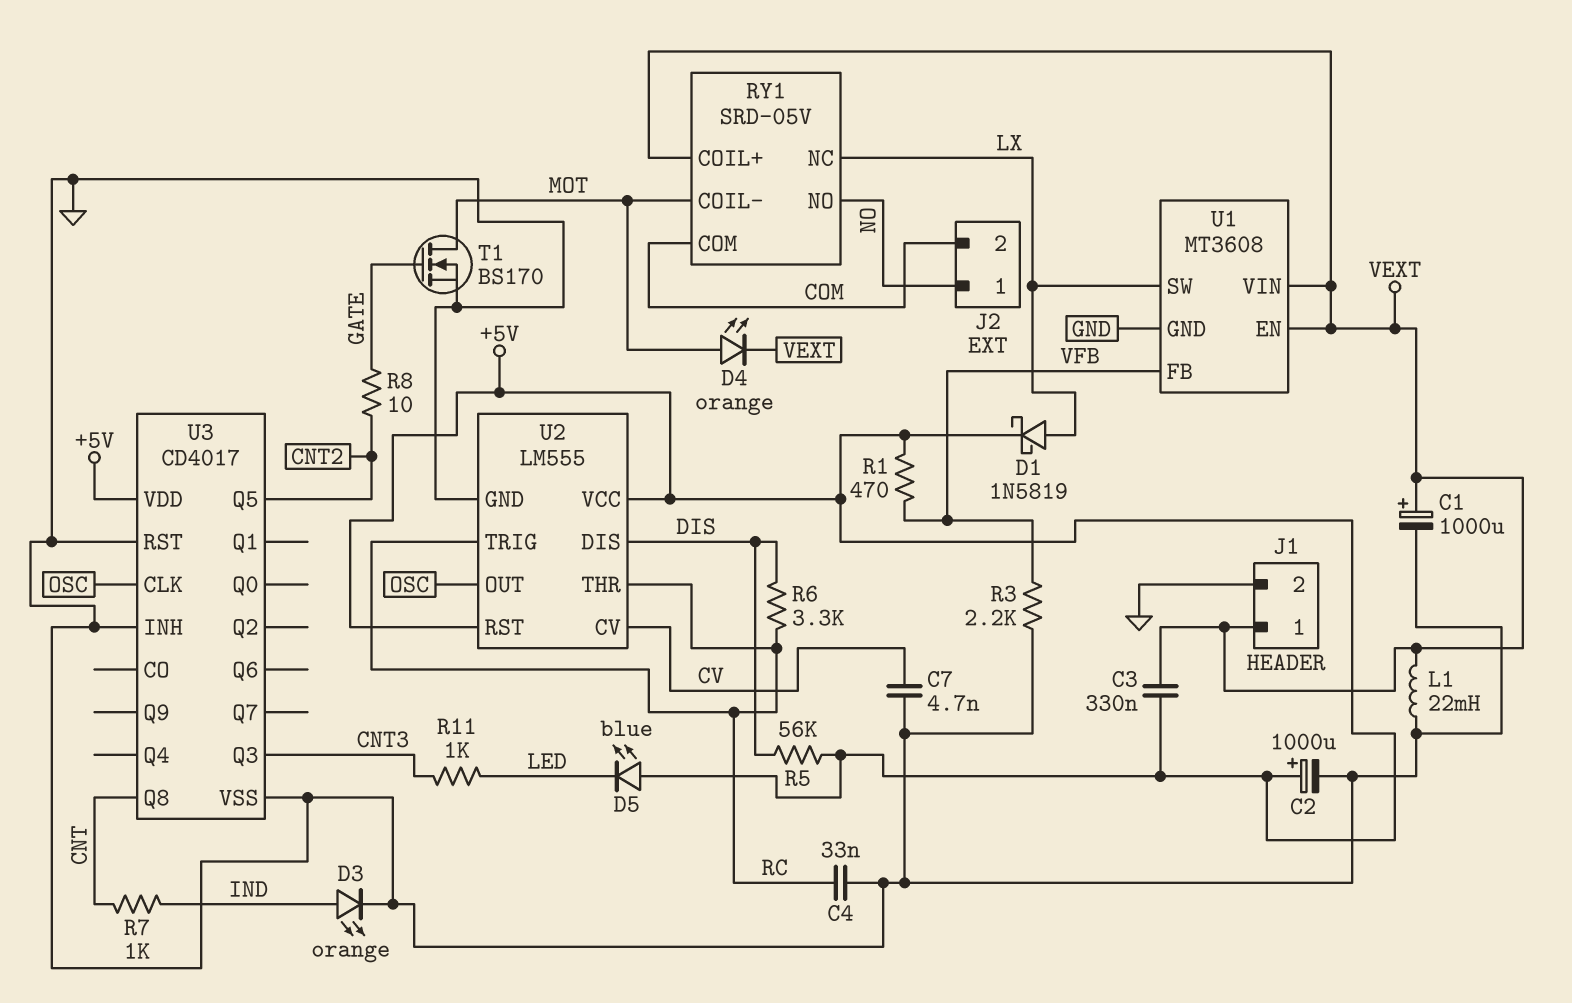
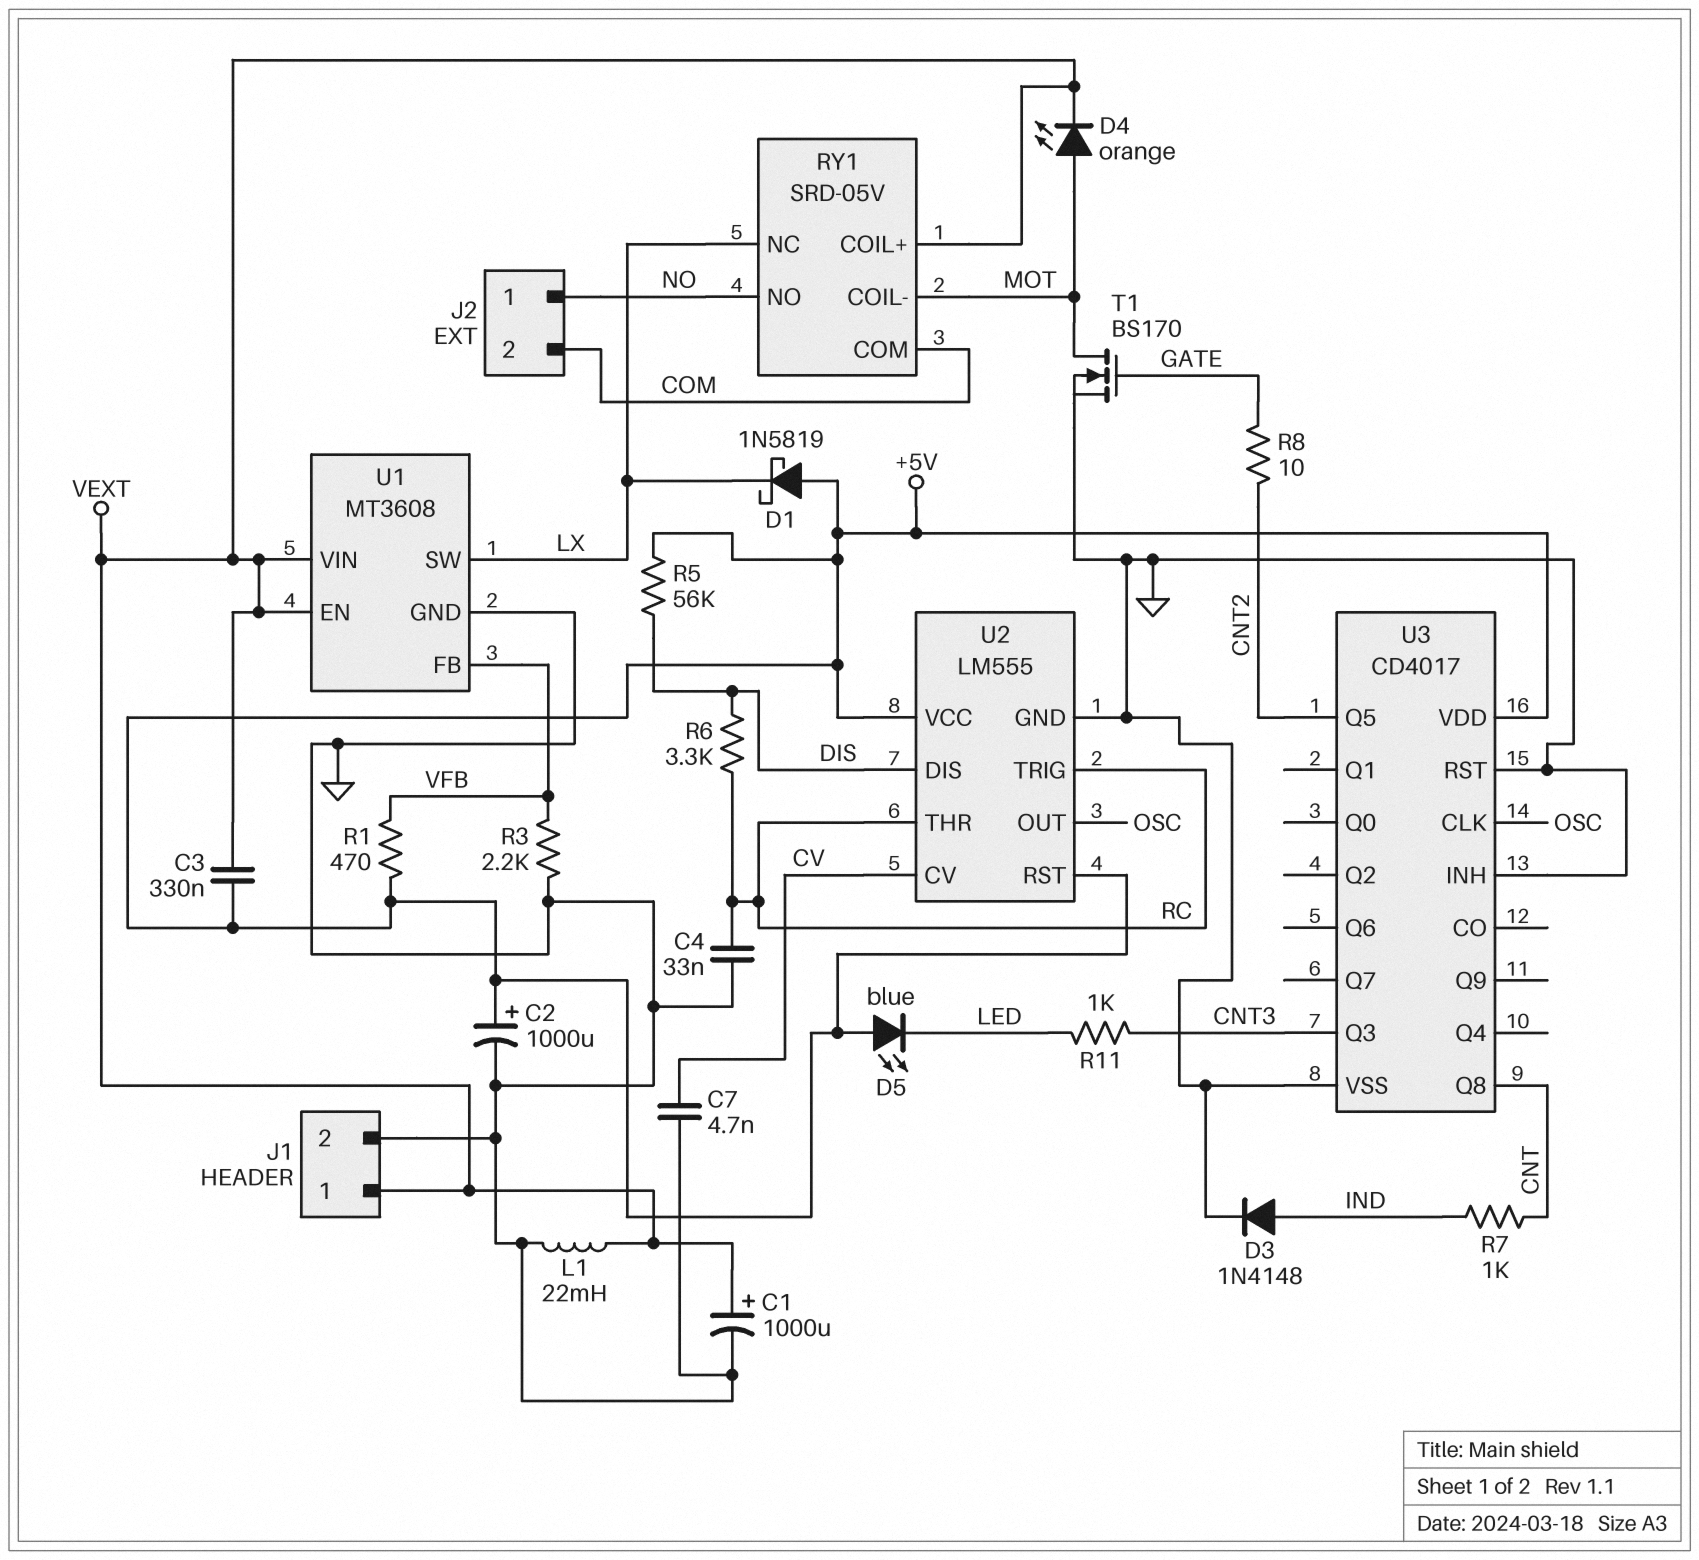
D1: schottky 1N5819 (A LX, K +5V) -> schottky 1N5819 (A +5V, K LX)
D3: LED orange (A IND, K GND) -> diode 1N4148 (A IND, K GND)

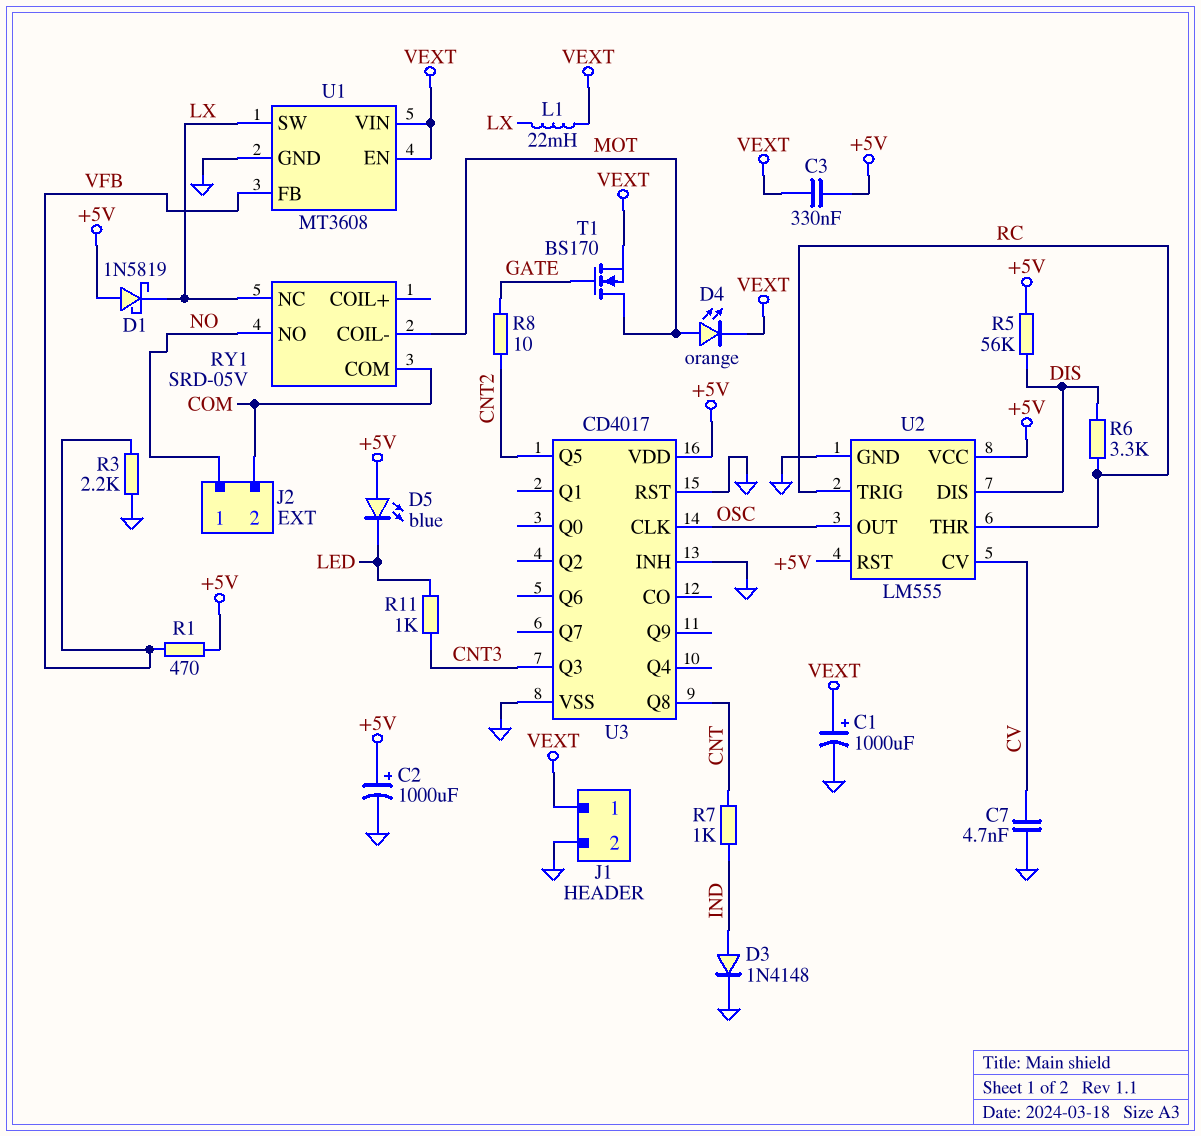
C4: 33nF (GND, RC) -> none
L1: 22mH (GND, VEXT) -> 22mH (LX, VEXT)
RY1 pin COIL+: VEXT -> none
T1: NMOS BS170 (G GATE, D MOT, S GND) -> NMOS BS170 (G GATE, D MOT, S VEXT)

